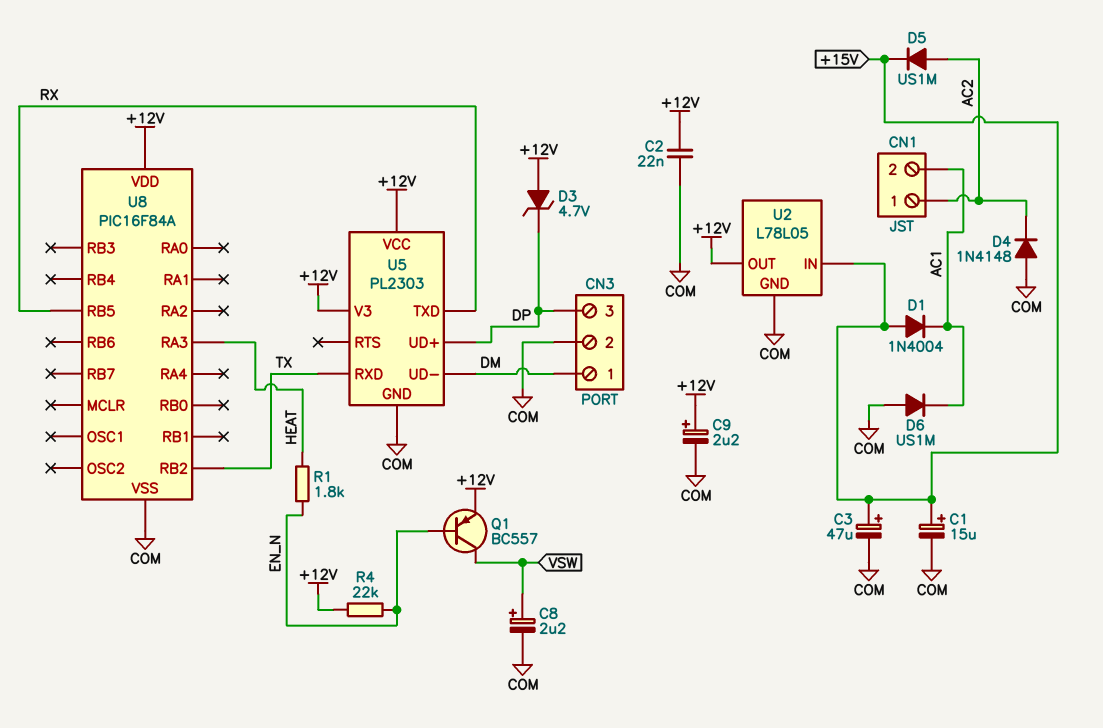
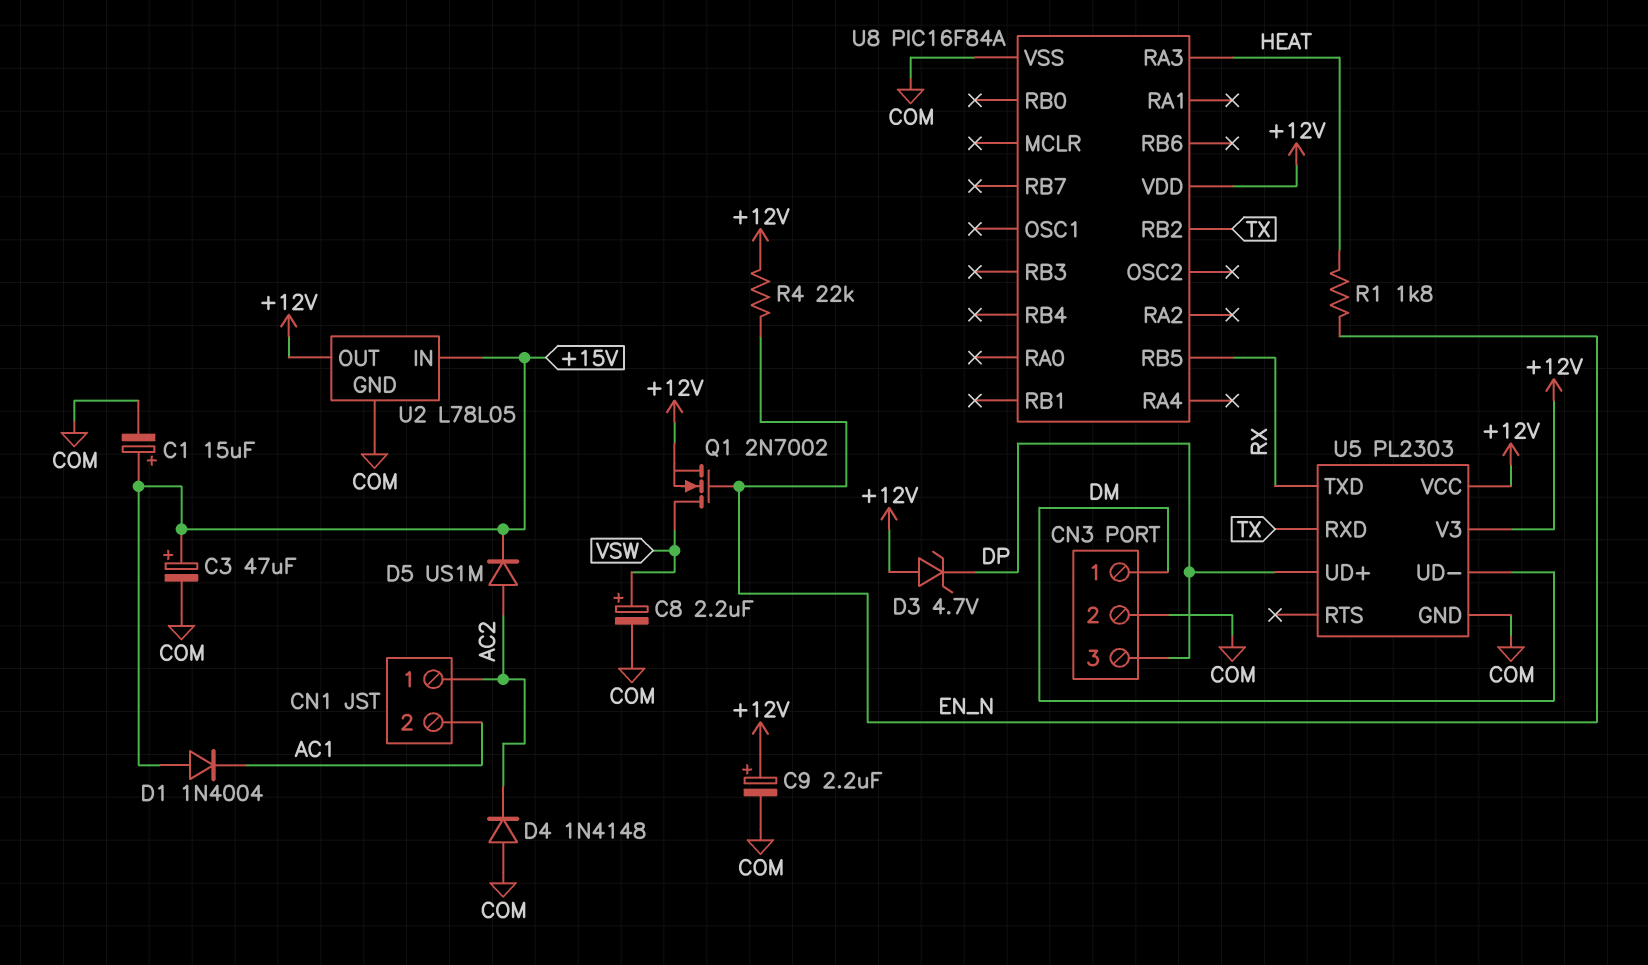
C2: 22nF (+12V, COM) -> none
D6: diode US1M (A COM, K AC1) -> none
Q1: PNP BC557 (B EN_N, C VSW, E +12V) -> NMOS 2N7002 (G EN_N, D VSW, S +12V)

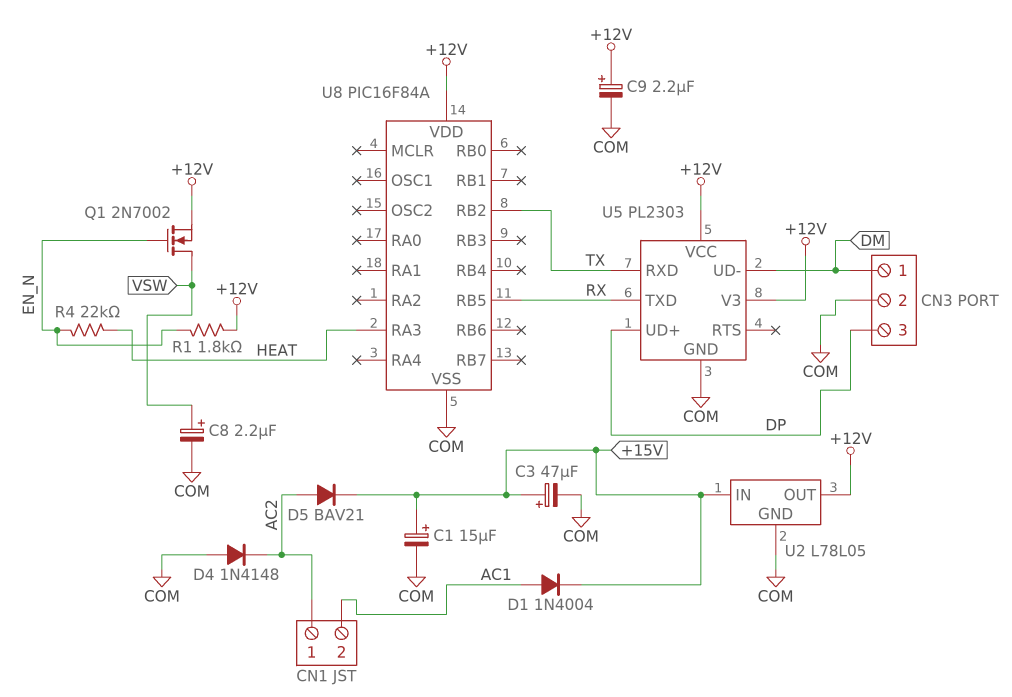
D1: diode 1N4004 (A +15V, K AC1) -> diode 1N4004 (A AC1, K +15V)
D3: zener 4.7V (A +12V, K DP) -> none
D5: diode US1M (A AC2, K +15V) -> diode BAV21 (A AC2, K +15V)
R1: 1.8k (EN_N, HEAT) -> 1.8k (+12V, EN_N)
R4: 22k (+12V, EN_N) -> 22k (EN_N, HEAT)

